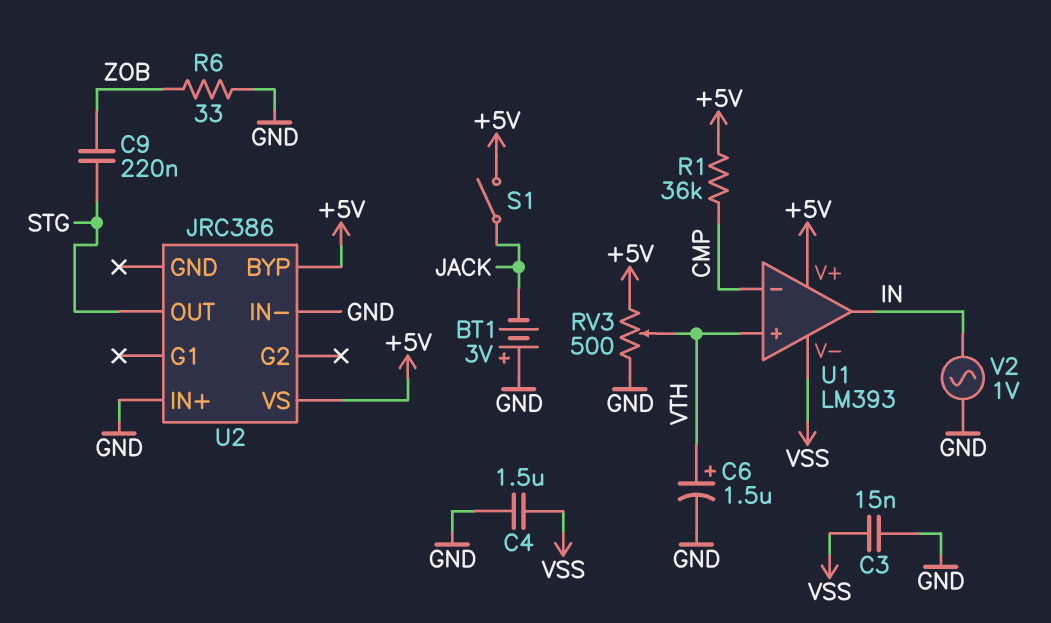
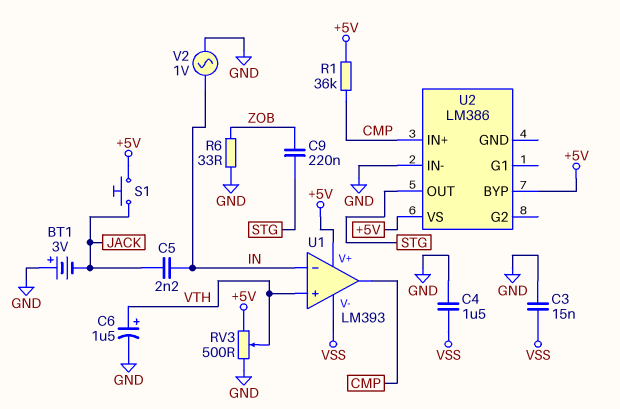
C5: none -> 2.2nF (IN, JACK)
S1: switch (+5V, JACK) -> button (+5V, JACK)
U1 pin in-: CMP -> IN
U1 pin out: IN -> CMP
U2: JRC386 -> LM386
U2 pin IN+: GND -> CMP

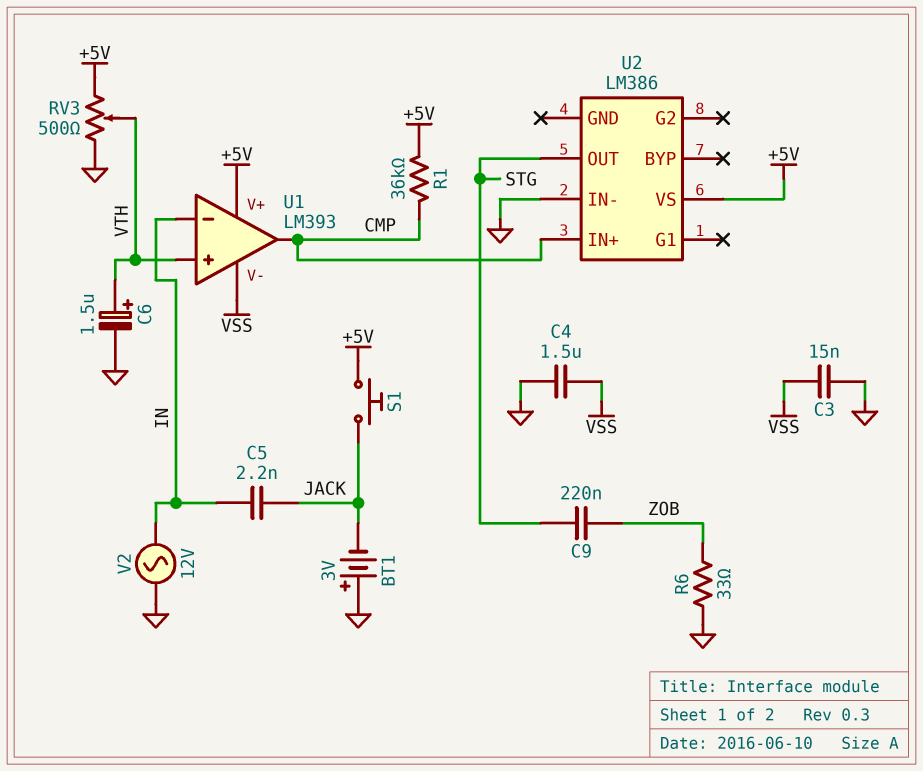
U2 pin BYP: +5V -> none
V2: AC 1V (GND, IN) -> AC 12V (GND, IN)

